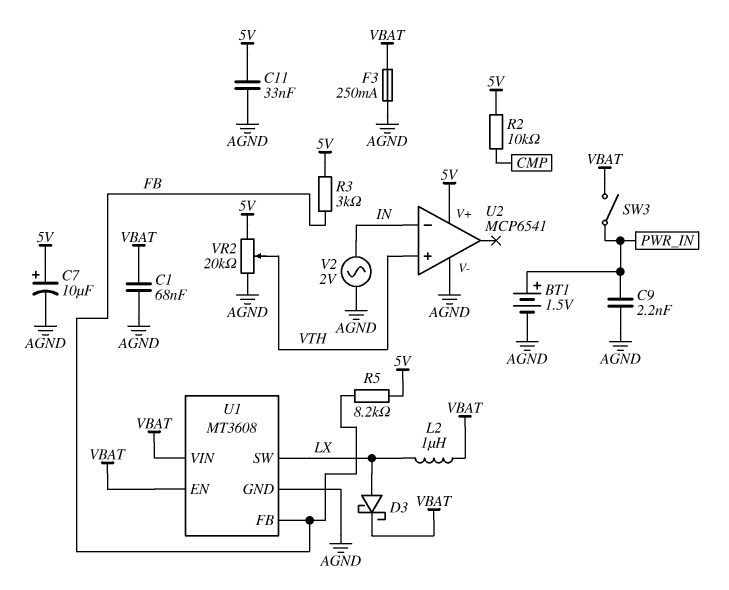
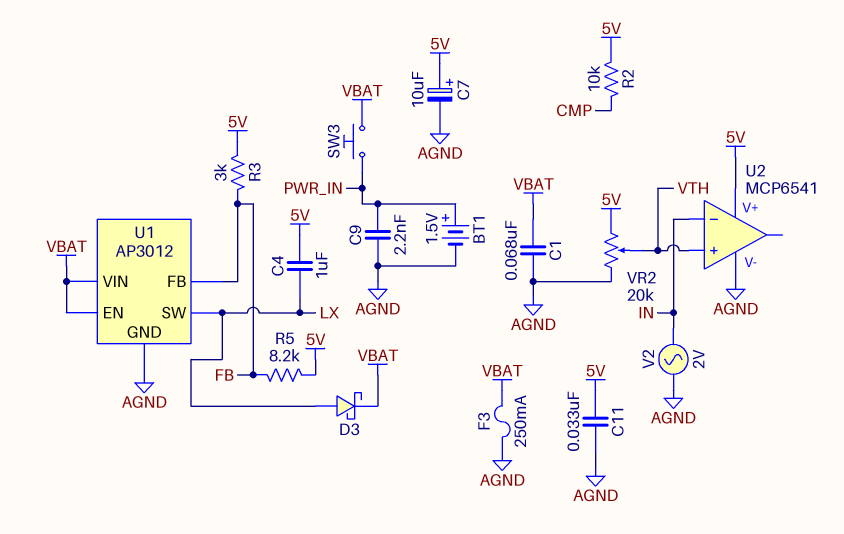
C4: none -> 1uF (5V, LX)
L2: 1uH (LX, VBAT) -> none
SW3: switch (PWR_IN, VBAT) -> button (PWR_IN, VBAT)
U1: MT3608 -> AP3012

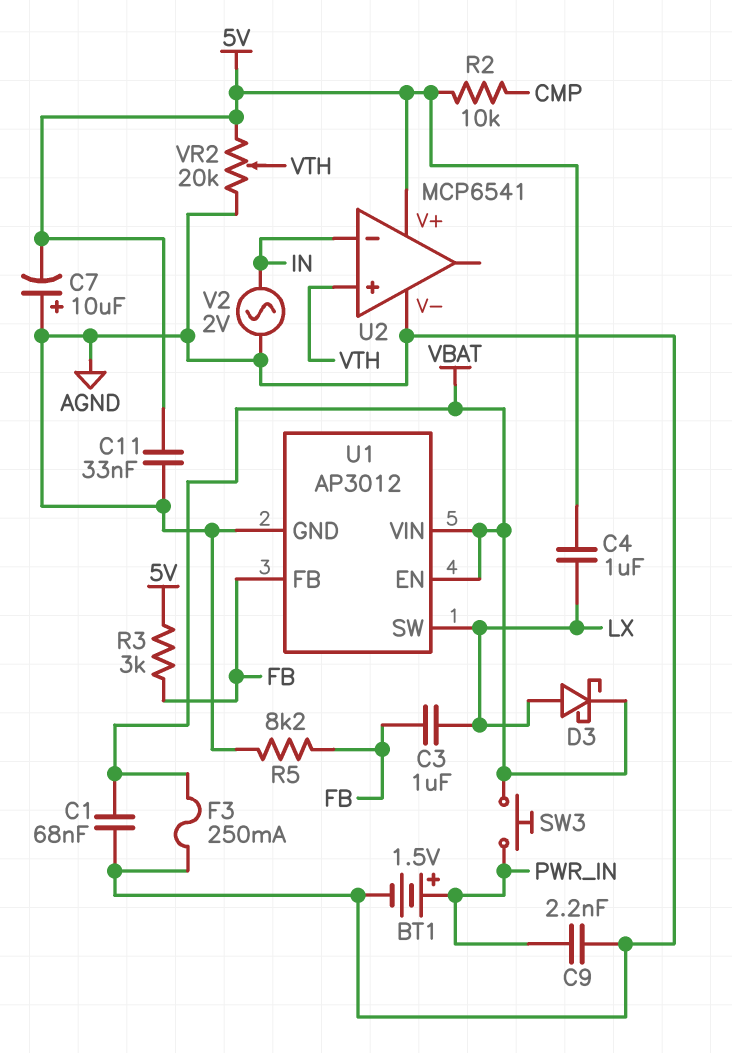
C3: none -> 1uF (FB, LX)
C7: 10uF (plus 5V, minus AGND) -> 10uF (plus AGND, minus 5V)
R5: 8.2k (5V, FB) -> 8.2k (AGND, FB)

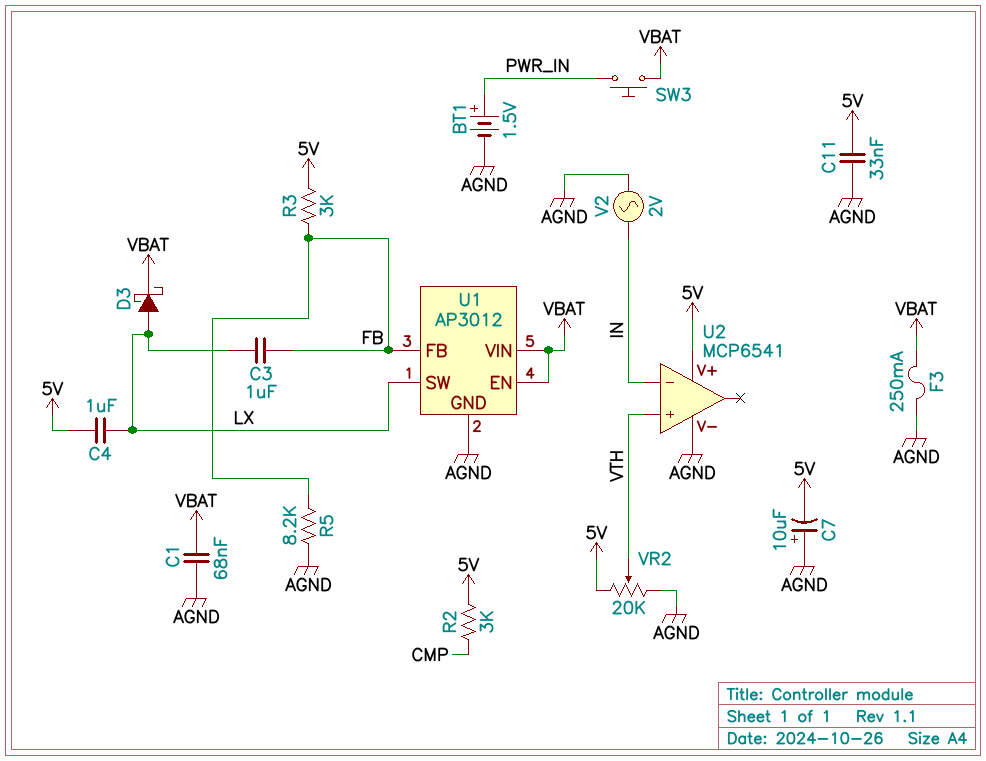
C9: 2.2nF (AGND, PWR_IN) -> none
R2: 10k (5V, CMP) -> 3k (5V, CMP)

